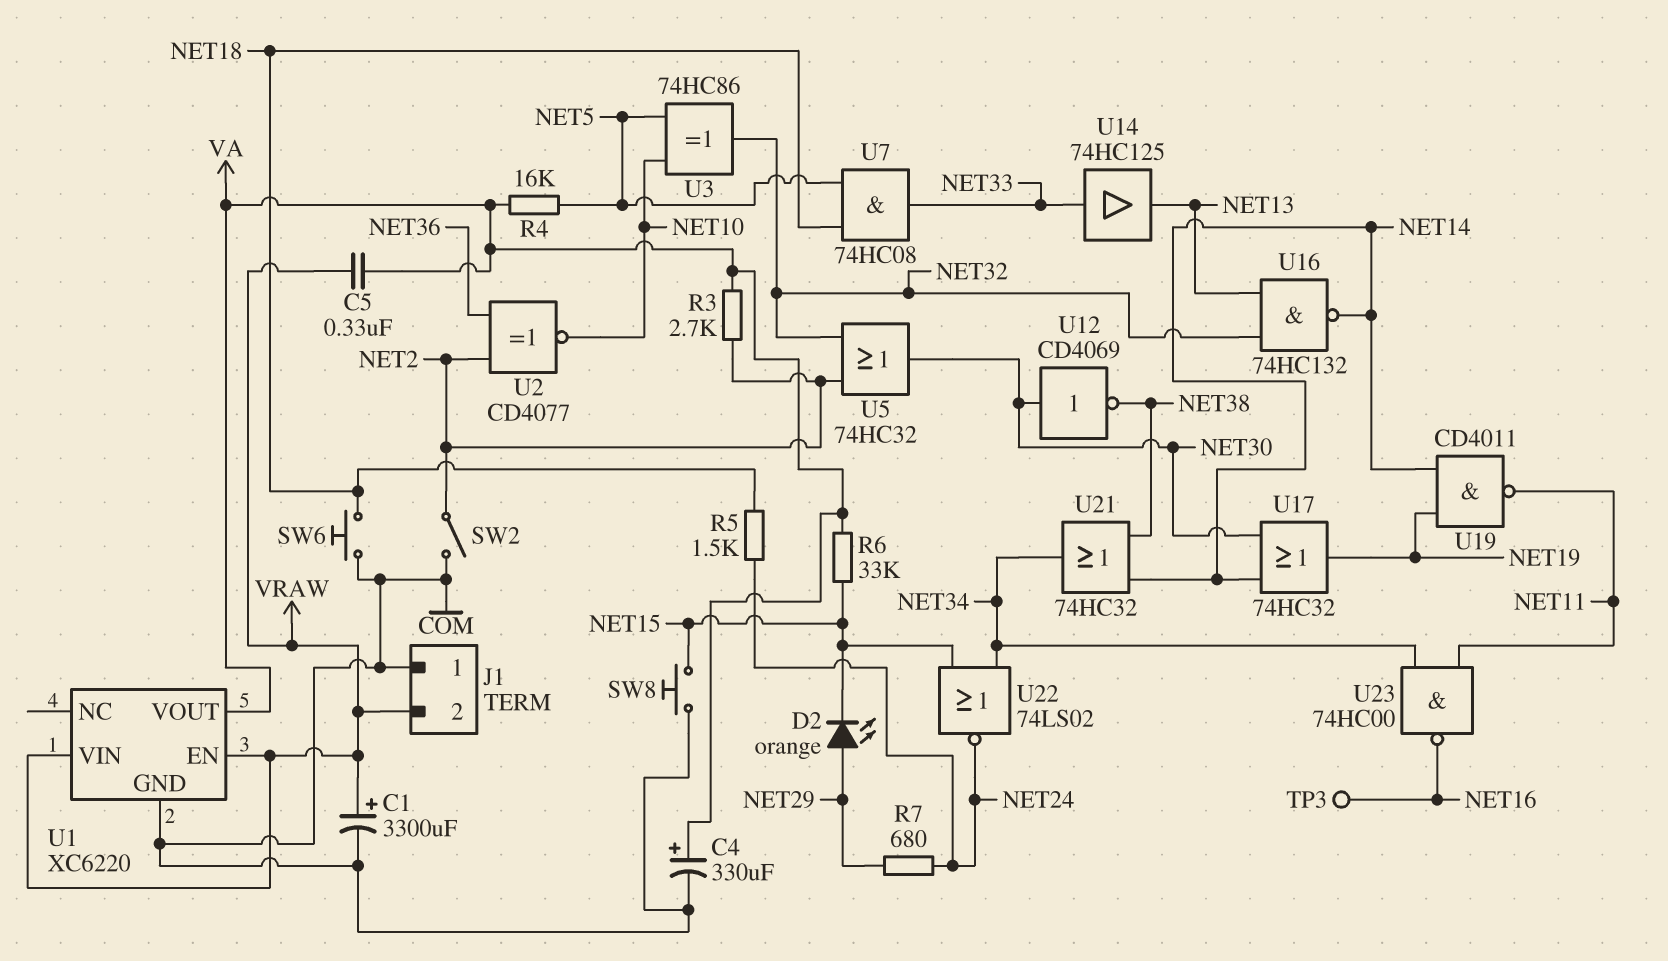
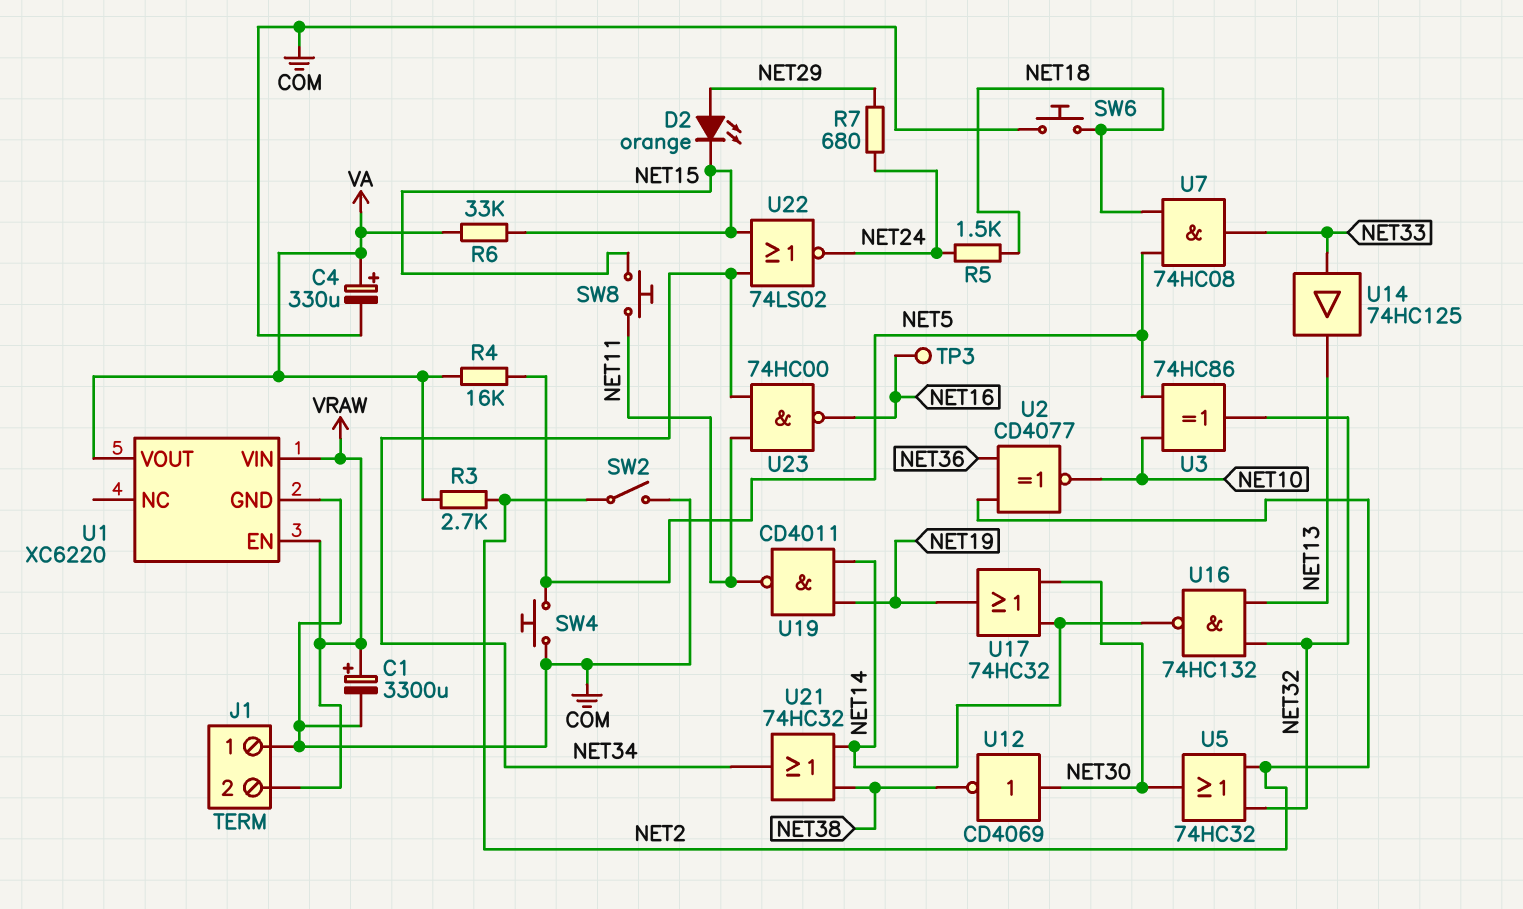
C5: 330nF (VA, VRAW) -> none
SW4: none -> button (COM, NET5)
SW8: button (COM, NET15) -> button (NET11, NET15)

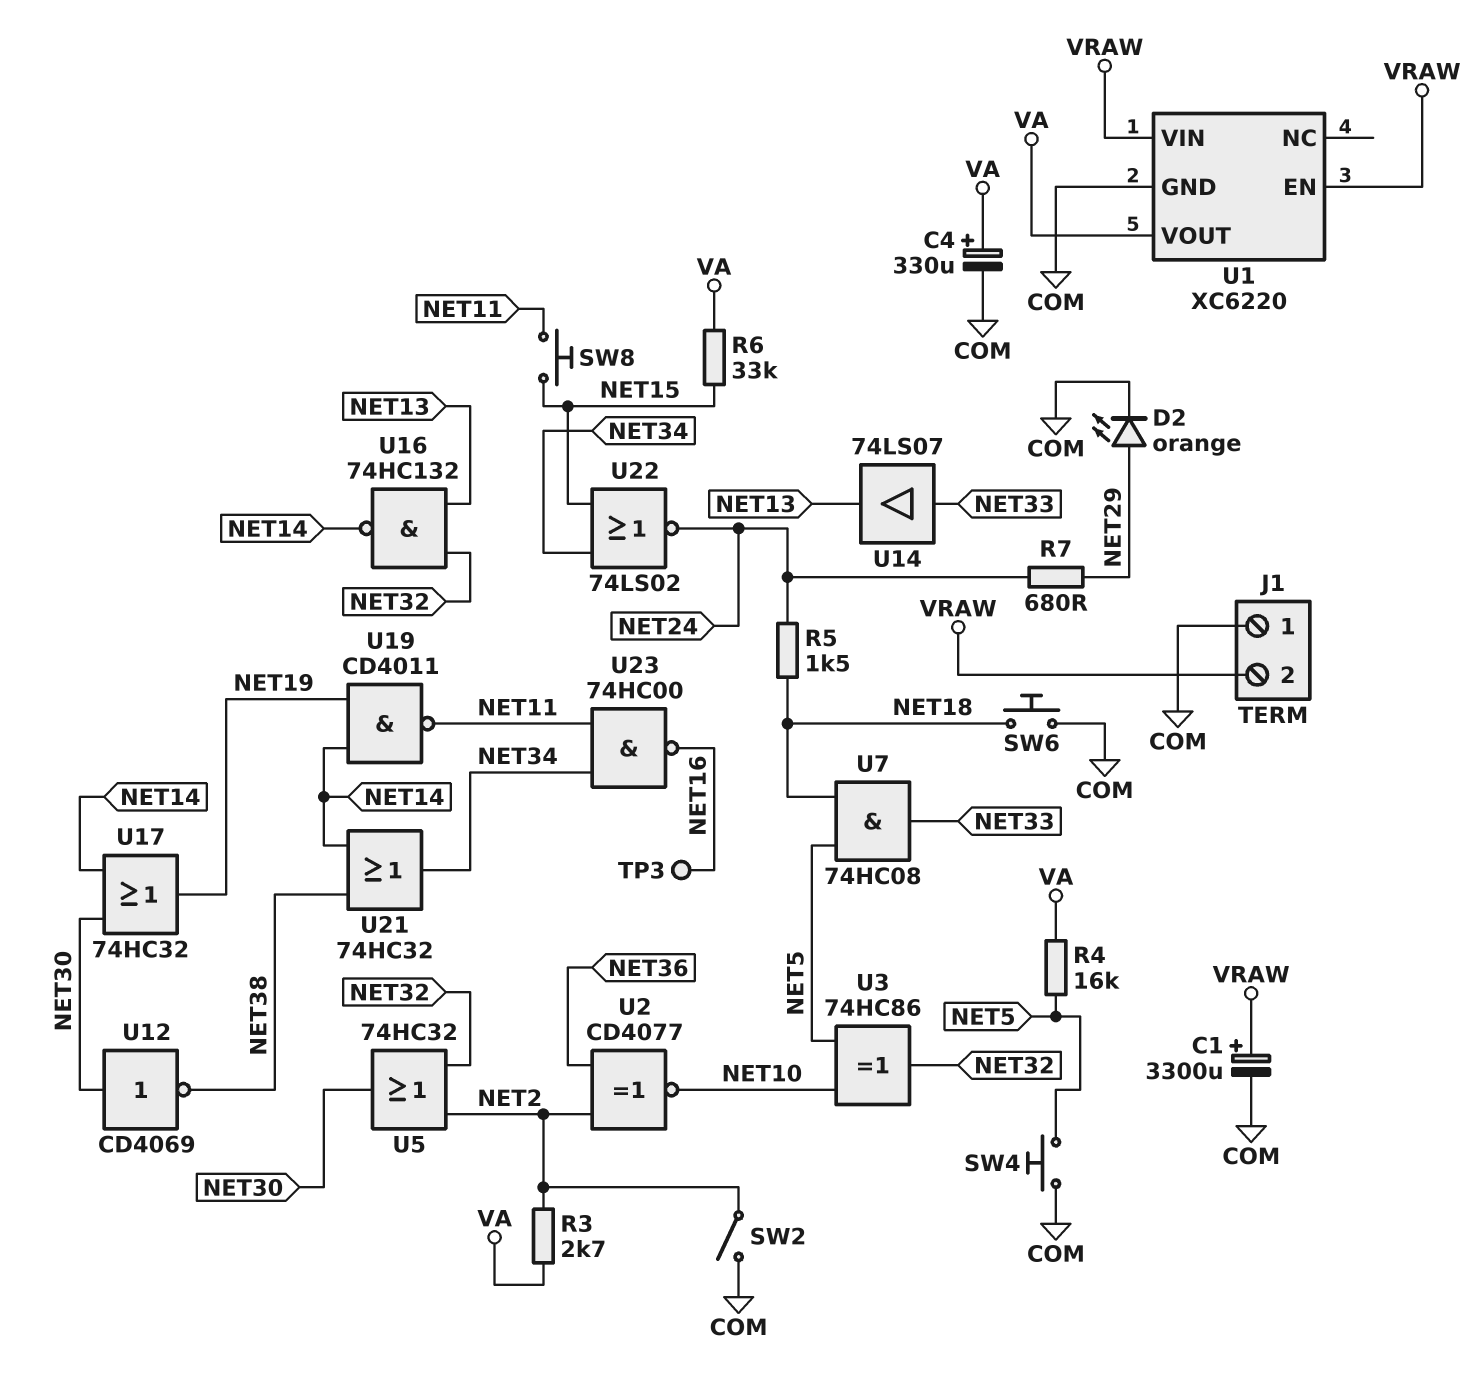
D2: LED orange (A NET29, K NET15) -> LED orange (A NET29, K COM)
U14: buffer 74HC125 (in NET33, out NET13) -> buffer 74LS07 (in NET33, out NET13)

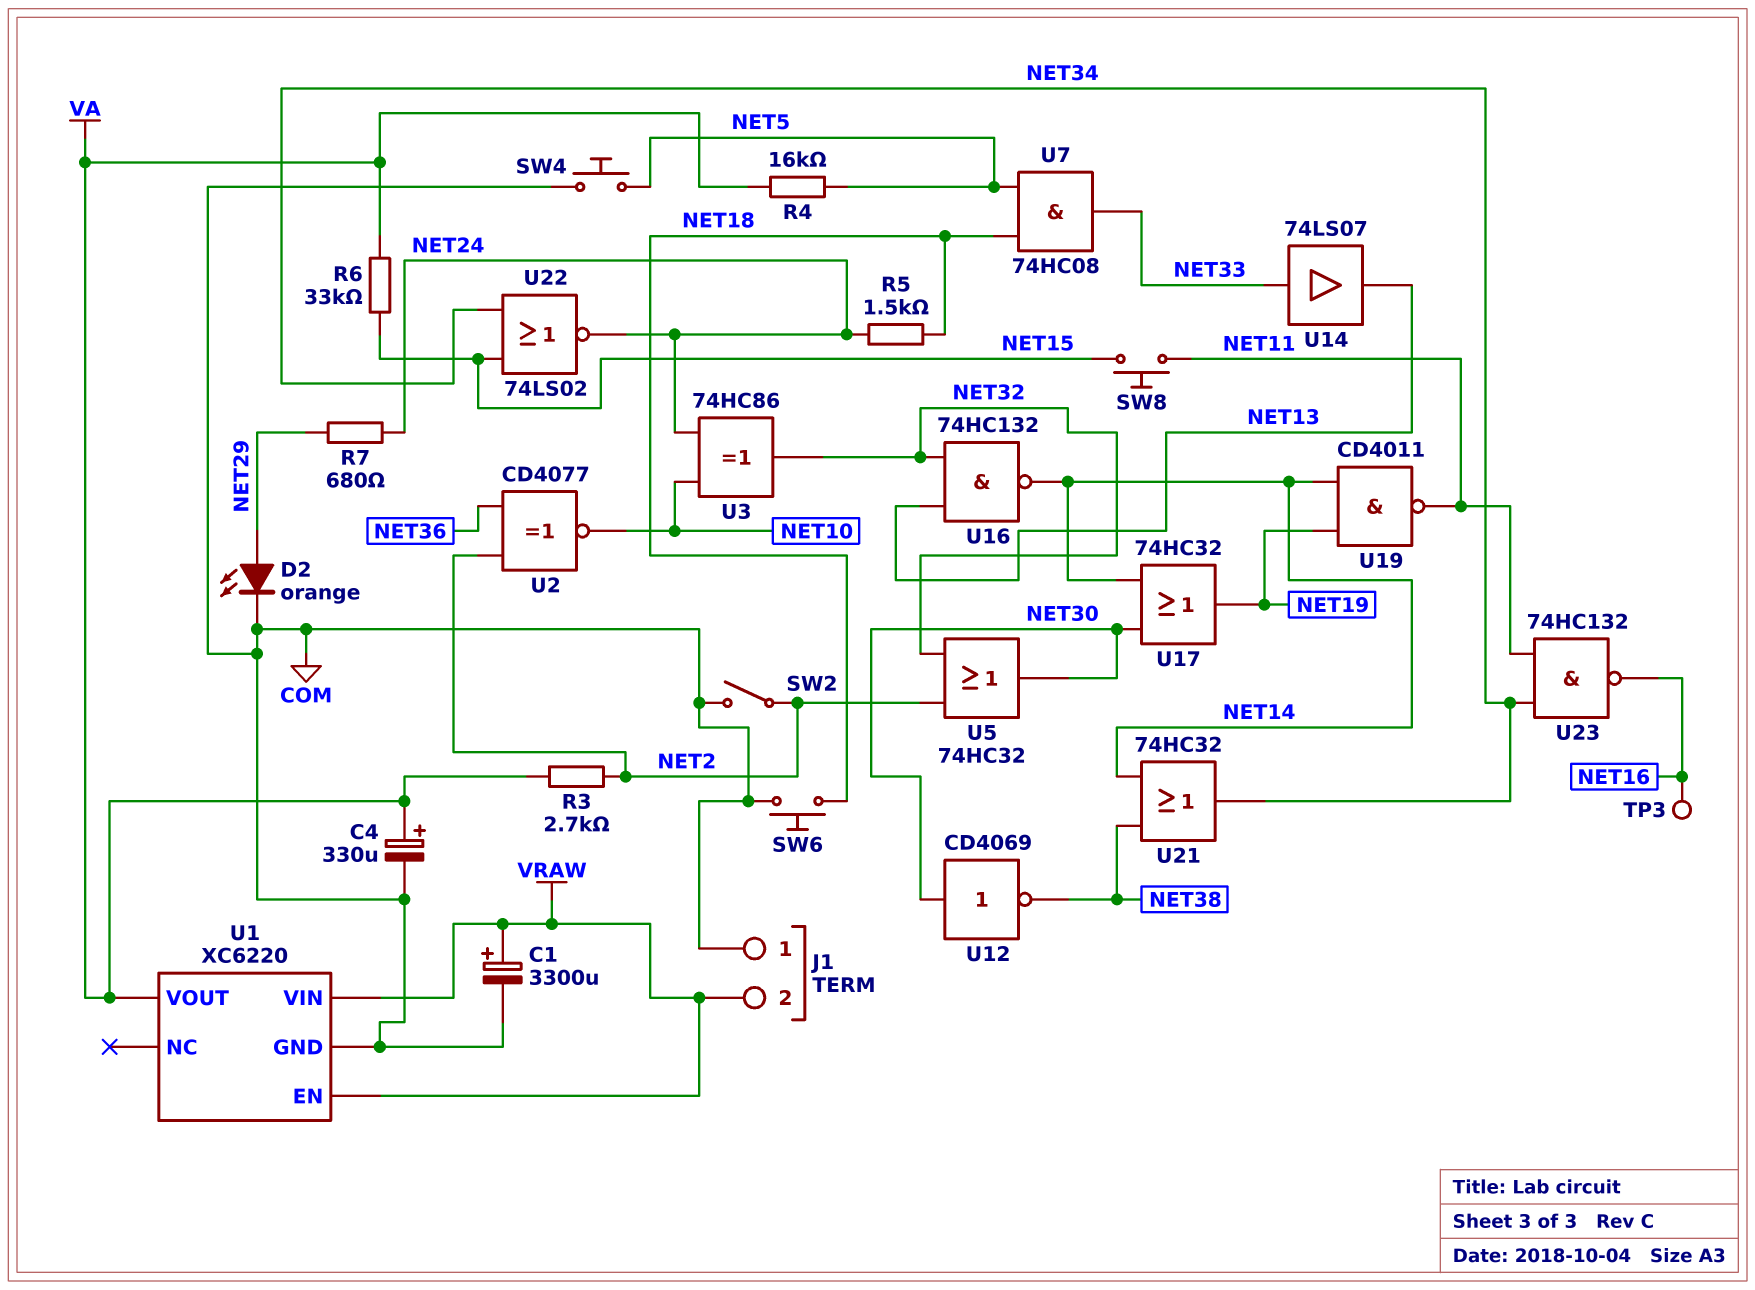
U3: XOR 74HC86 (in NET5, in NET10, out NET32) -> XOR 74HC86 (in NET10, in NET24, out NET32)
U23: NAND 74HC00 (in NET11, in NET34, out NET16) -> NAND 74HC132 (in NET11, in NET34, out NET16)

